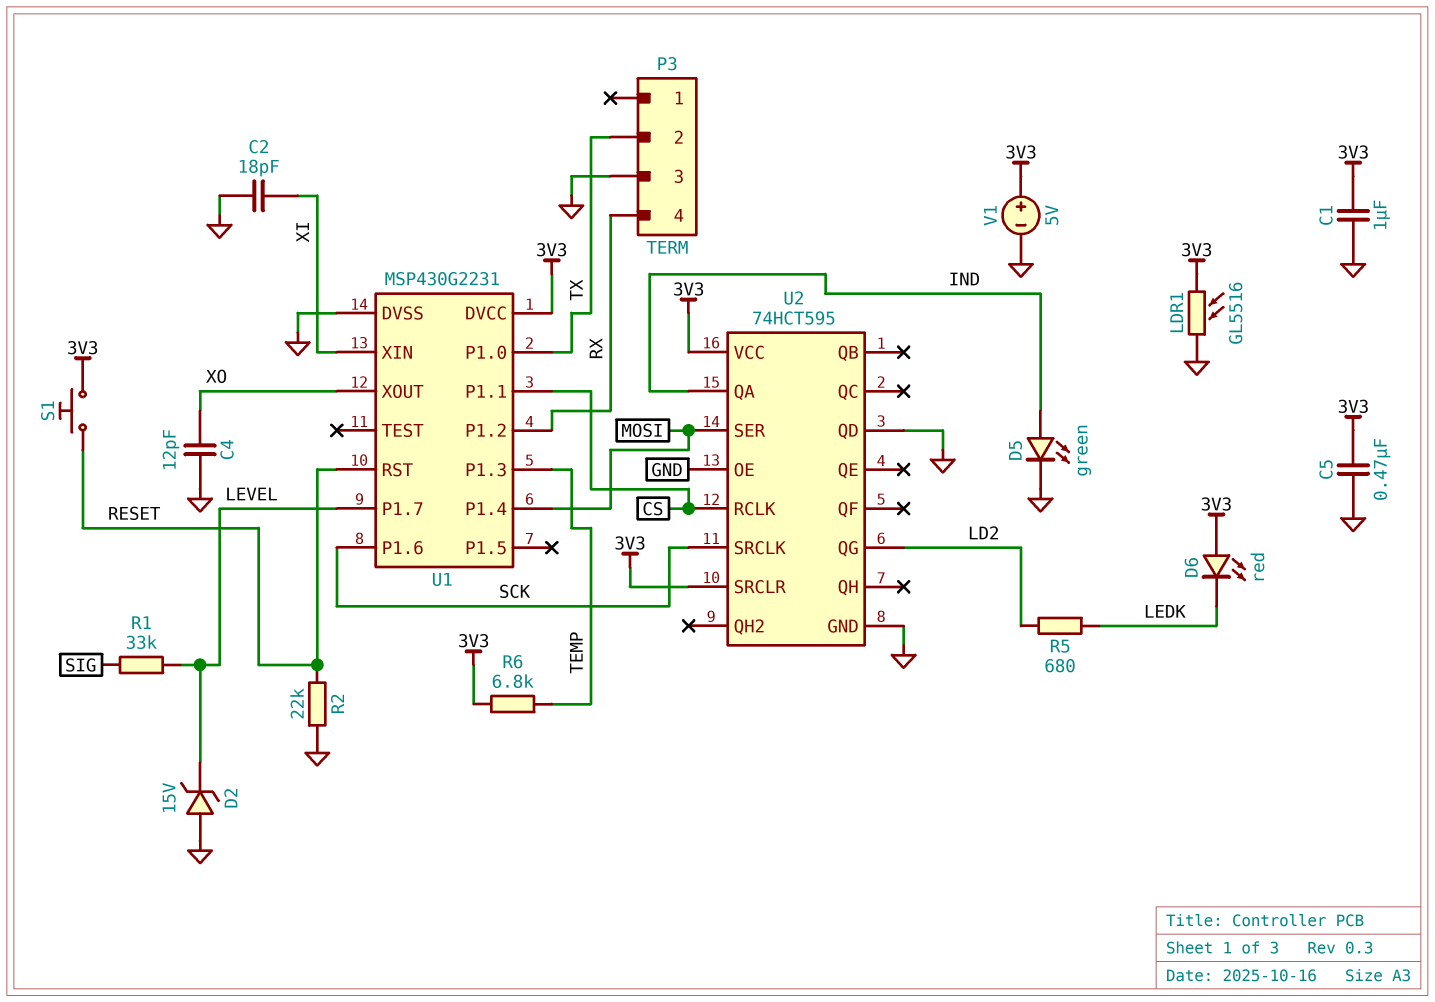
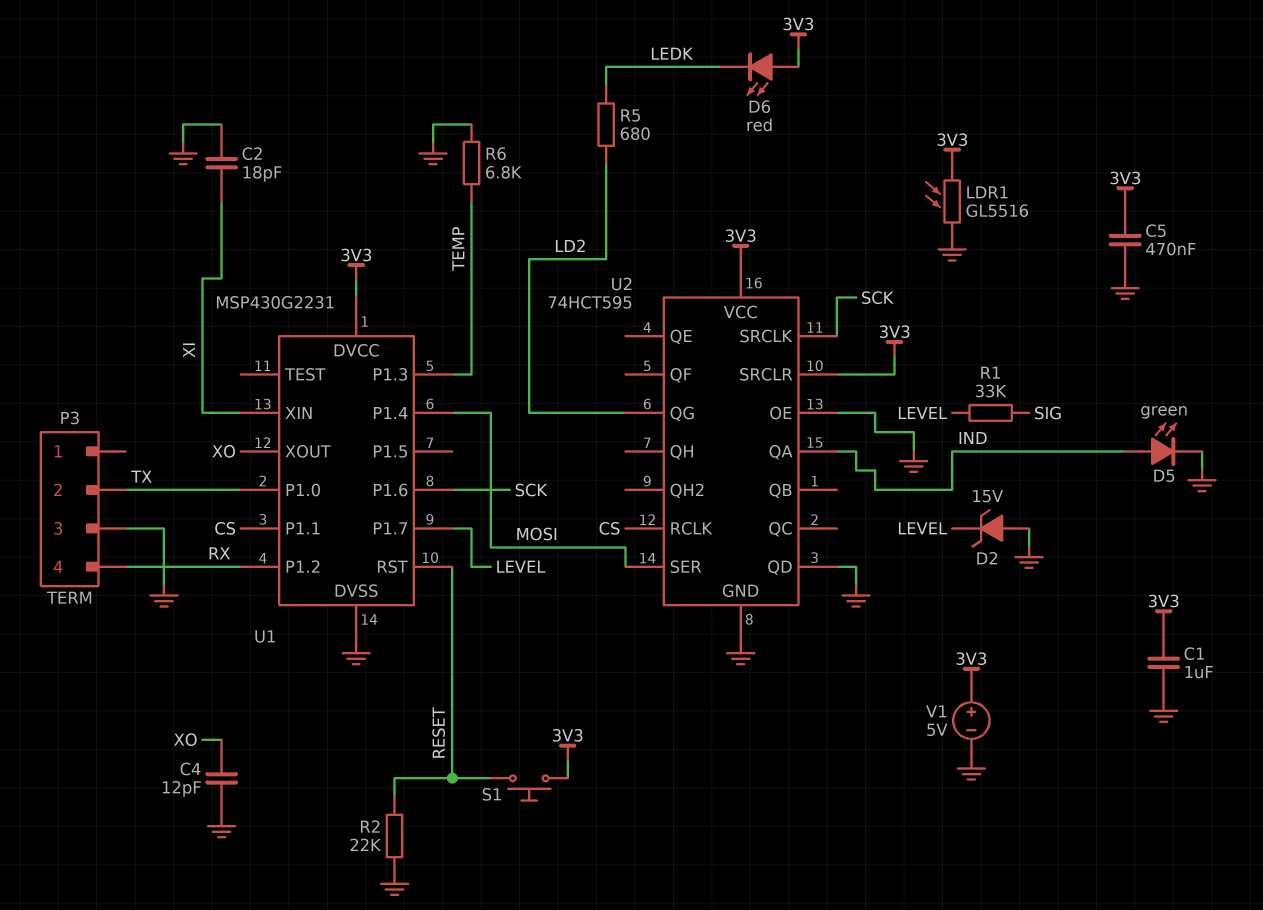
R6: 6.8k (3V3, TEMP) -> 6.8k (GND, TEMP)

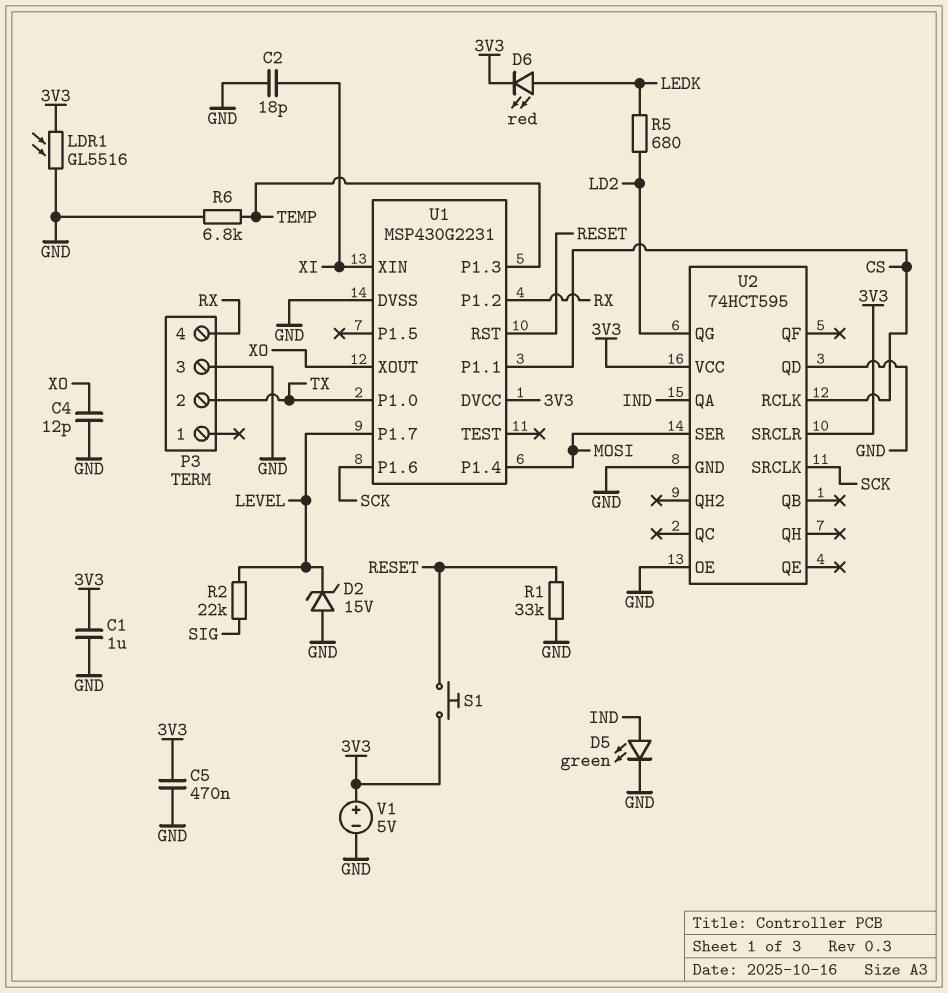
D6: LED red (A 3V3, K LEDK) -> LED red (A LEDK, K 3V3)
R1: 33k (LEVEL, SIG) -> 33k (GND, RESET)
R2: 22k (GND, RESET) -> 22k (LEVEL, SIG)

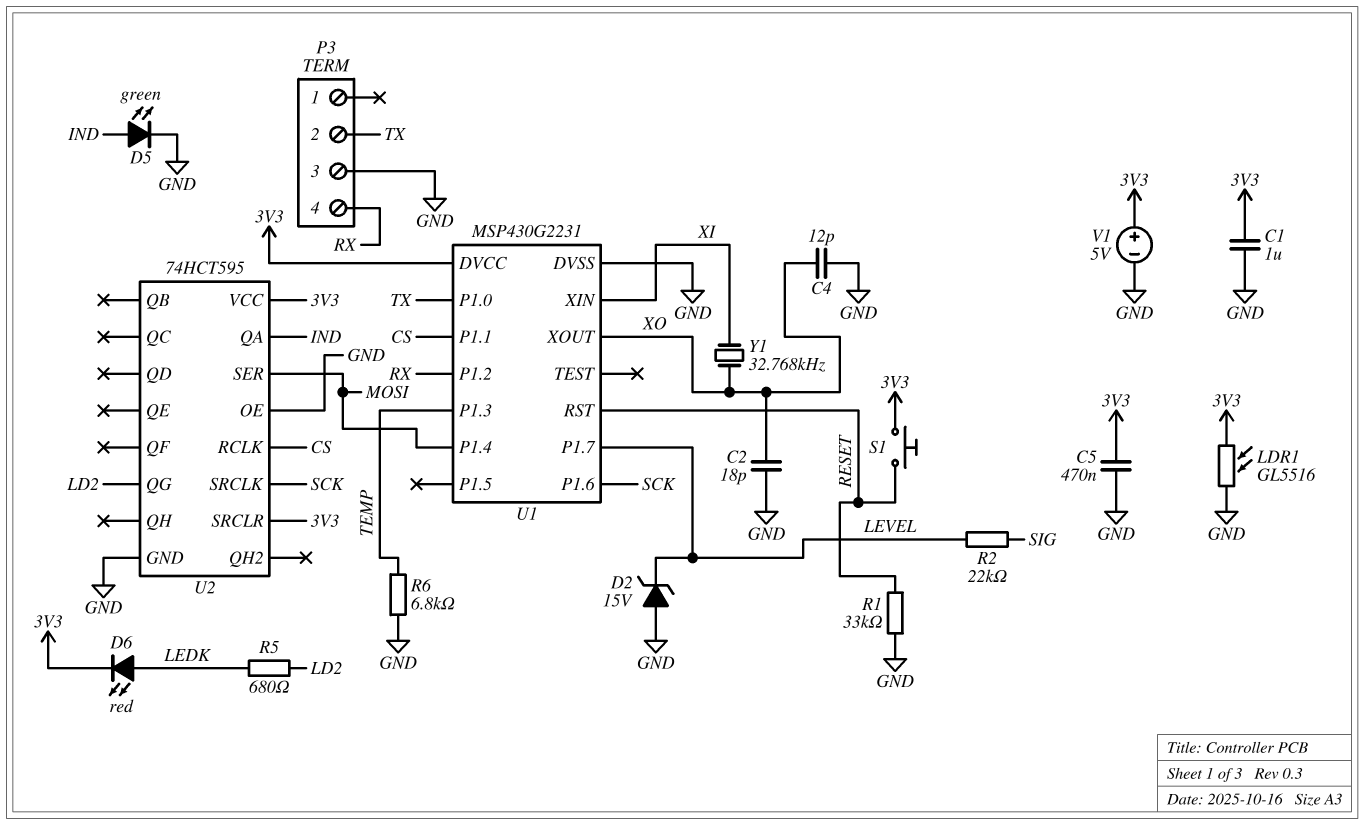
C2: 18pF (GND, XI) -> 18pF (GND, XO)
U2 pin QD: GND -> none
Y1: none -> 32.768kHz (XI, XO)

